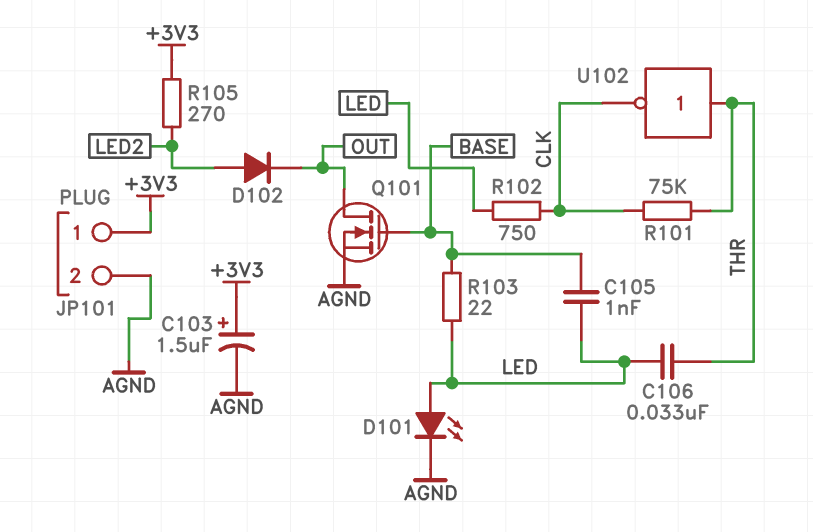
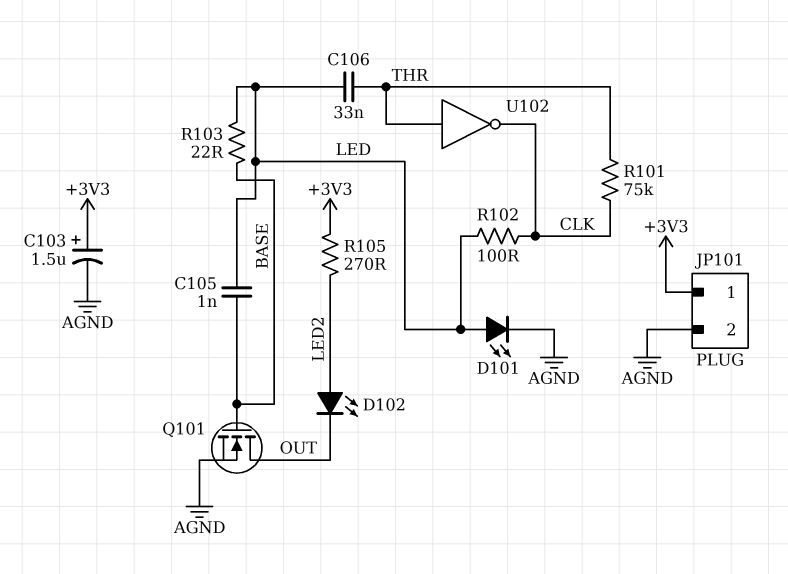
D102: diode (A LED2, K OUT) -> LED (A LED2, K OUT)
R102: 750 (CLK, LED) -> 100 (CLK, LED)

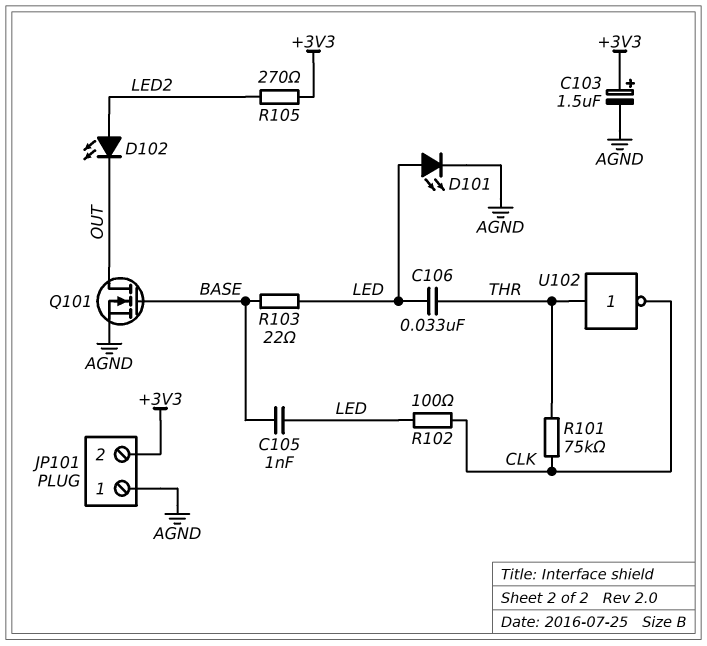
JP101 pin 1: +3V3 -> AGND
JP101 pin 2: AGND -> +3V3

